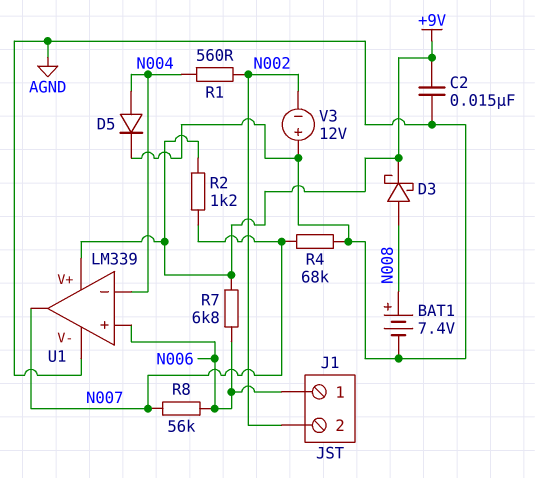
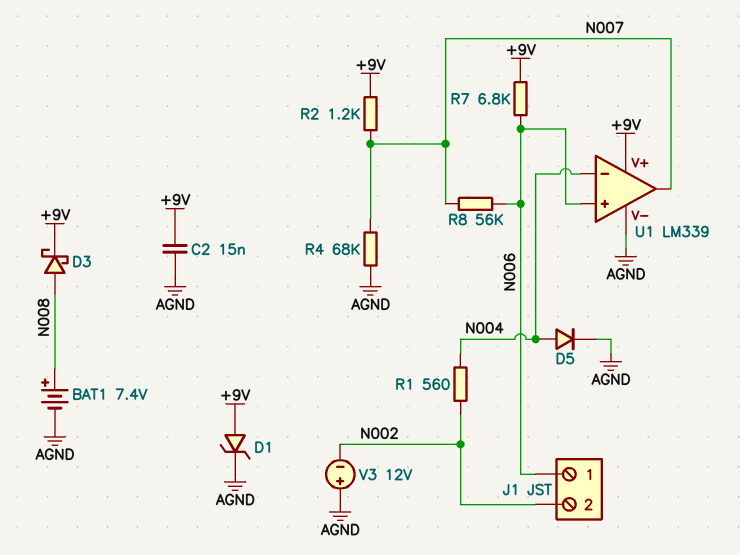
D1: none -> zener (A +9V, K AGND)

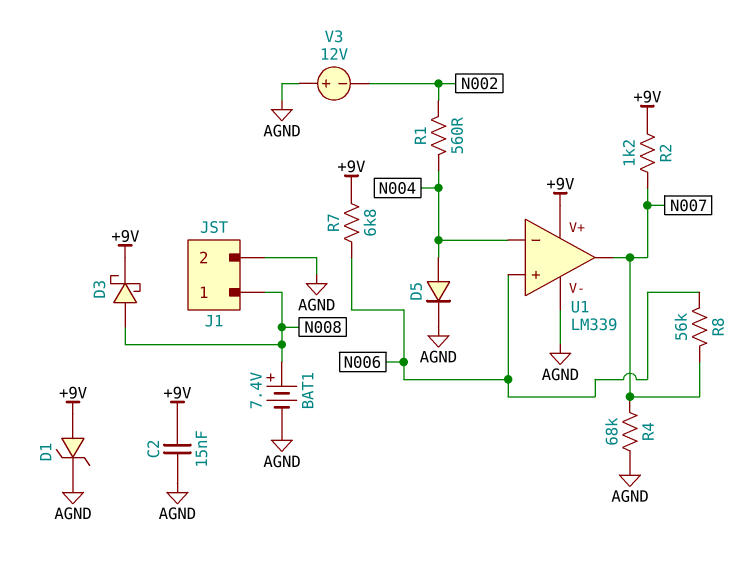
J1 pin 1: N006 -> N008
J1 pin 2: N002 -> AGND

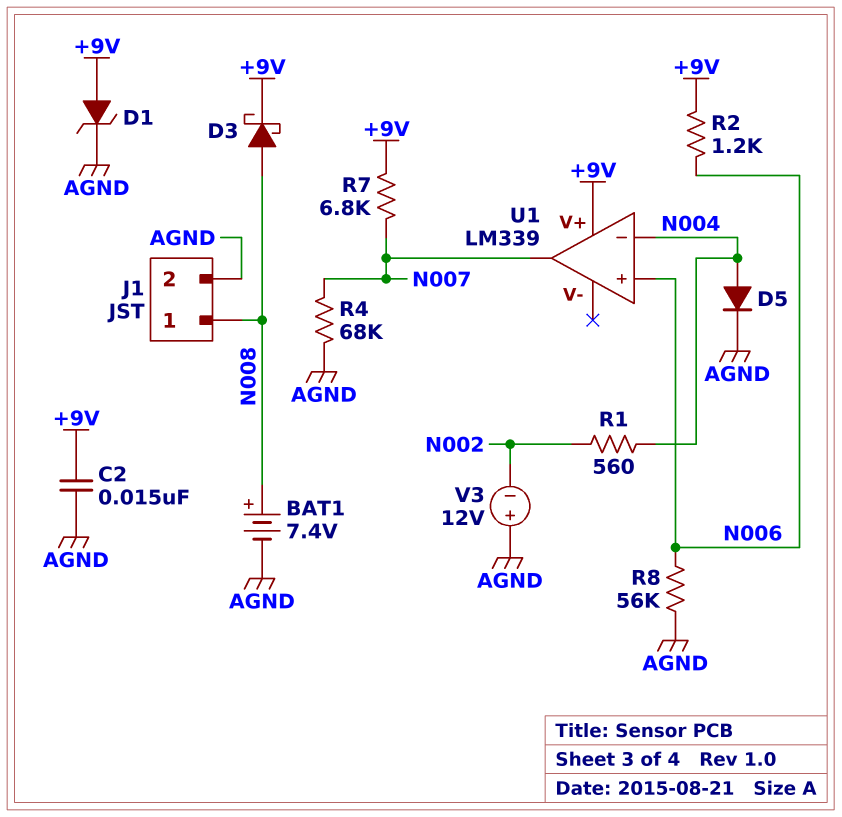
R2: 1.2k (+9V, N007) -> 1.2k (+9V, N006)
R7: 6.8k (+9V, N006) -> 6.8k (+9V, N007)
R8: 56k (N006, N007) -> 56k (AGND, N006)
U1 pin V-: AGND -> none

